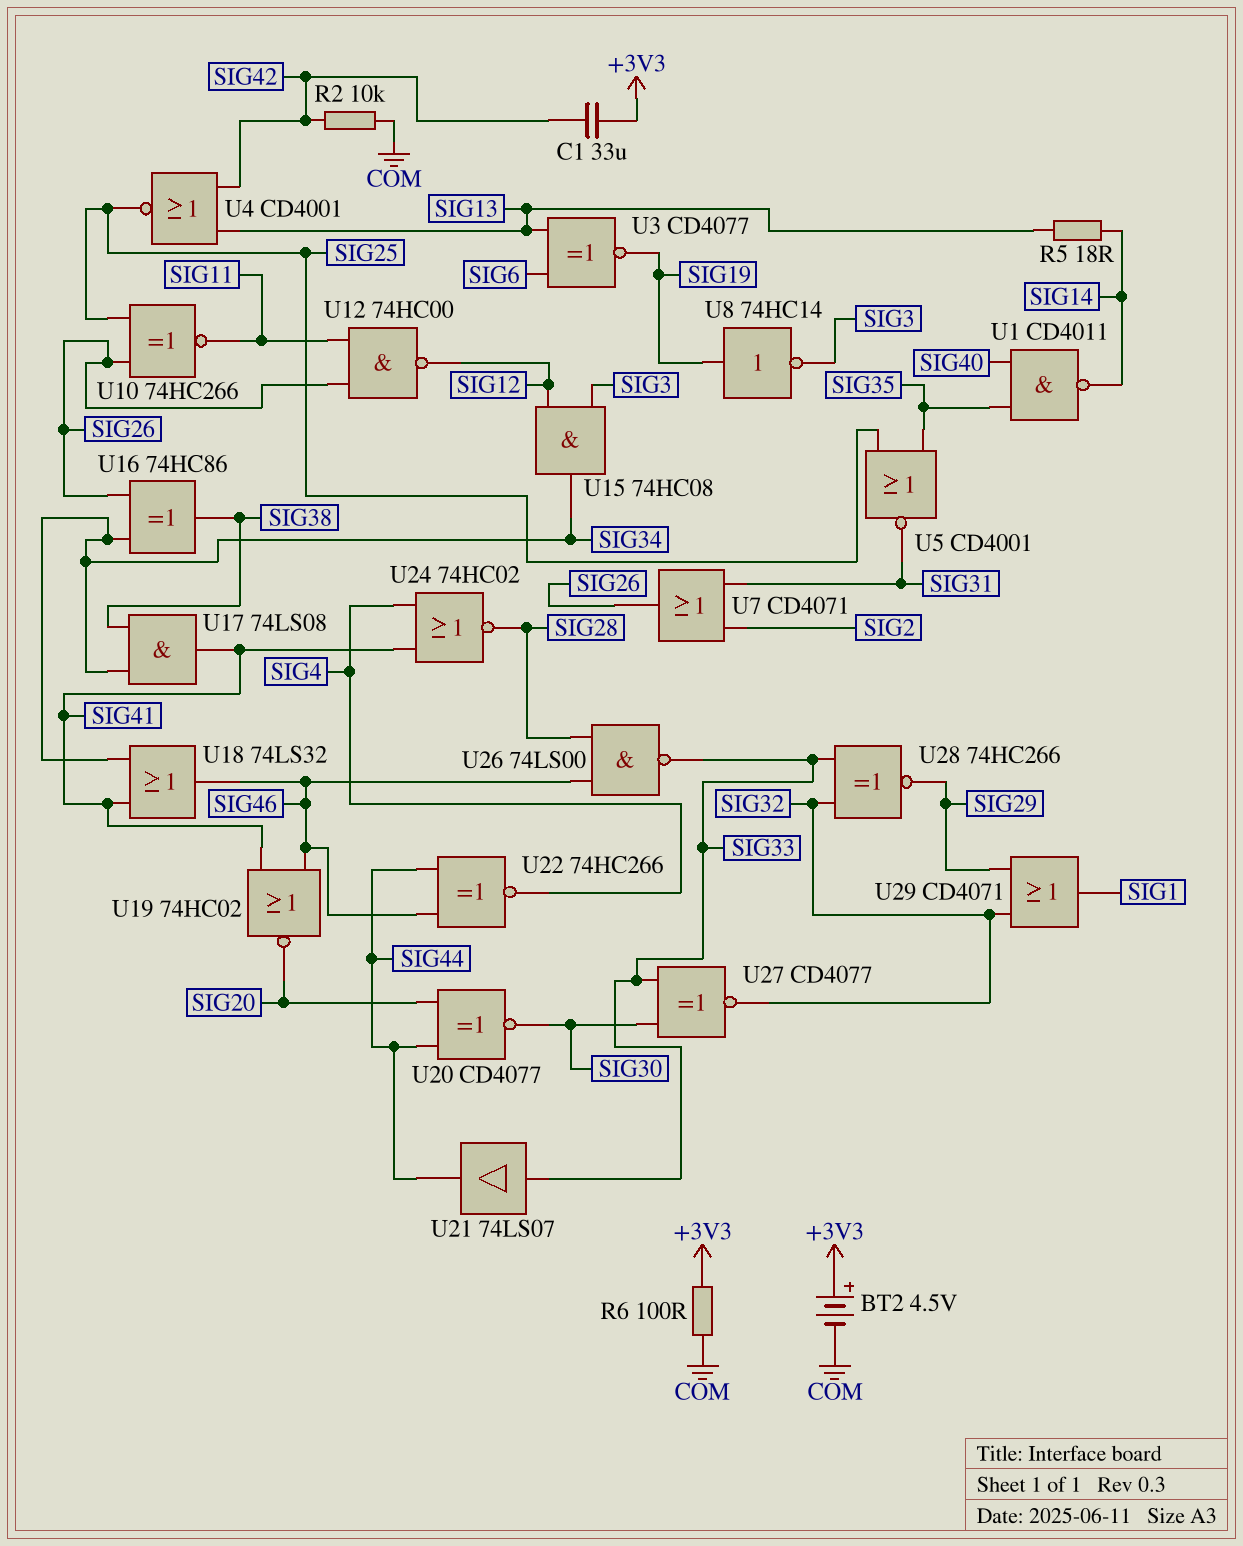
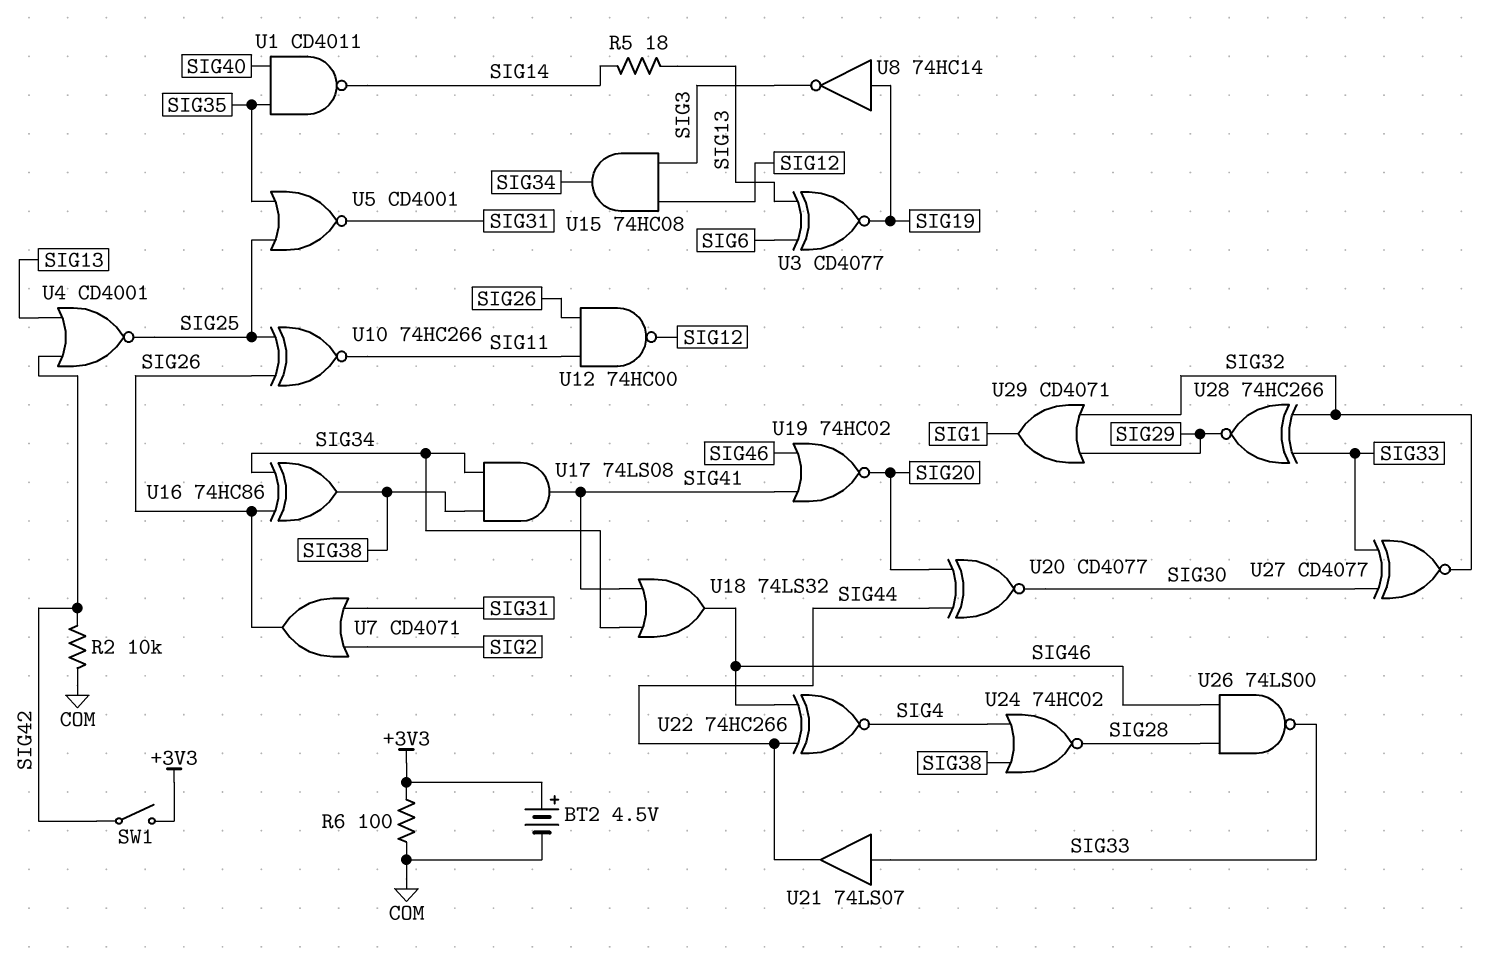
C1: 33uF (+3V3, SIG42) -> none
SW1: none -> switch (+3V3, SIG42)
U24: NOR 74HC02 (in SIG4, in SIG41, out SIG28) -> NOR 74HC02 (in SIG4, in SIG38, out SIG28)

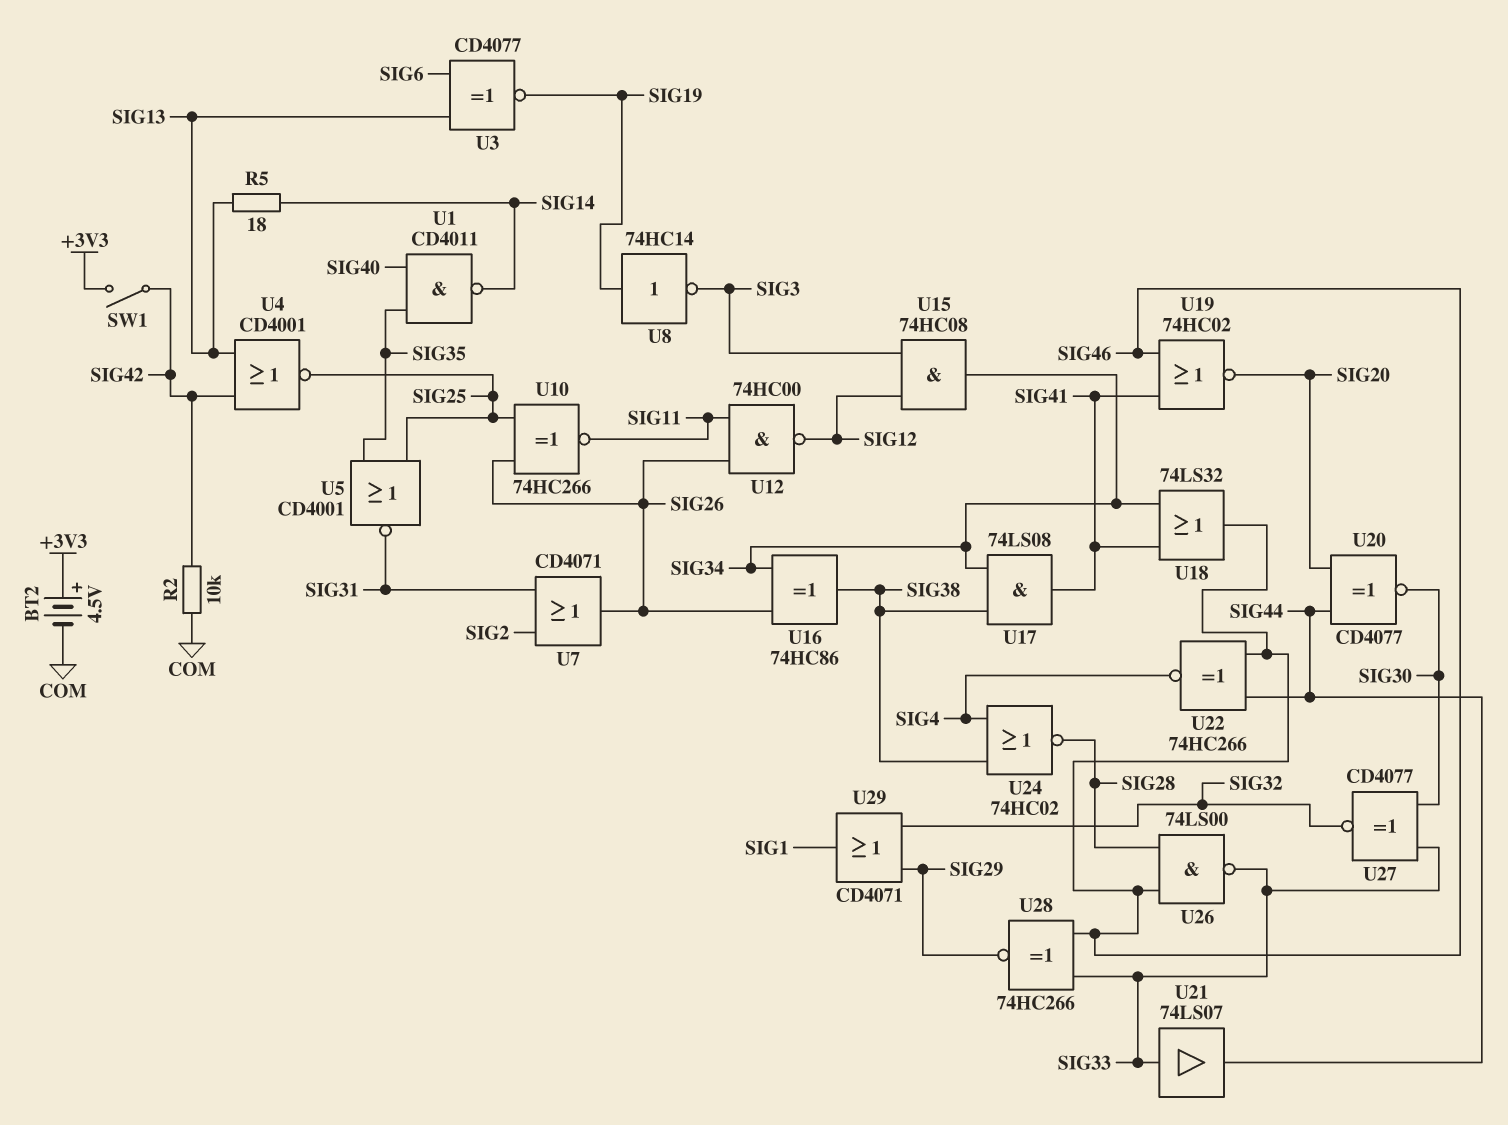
R6: 100 (+3V3, COM) -> none
U28: XNOR 74HC266 (in SIG32, in SIG33, out SIG29) -> XNOR 74HC266 (in SIG33, in SIG46, out SIG29)

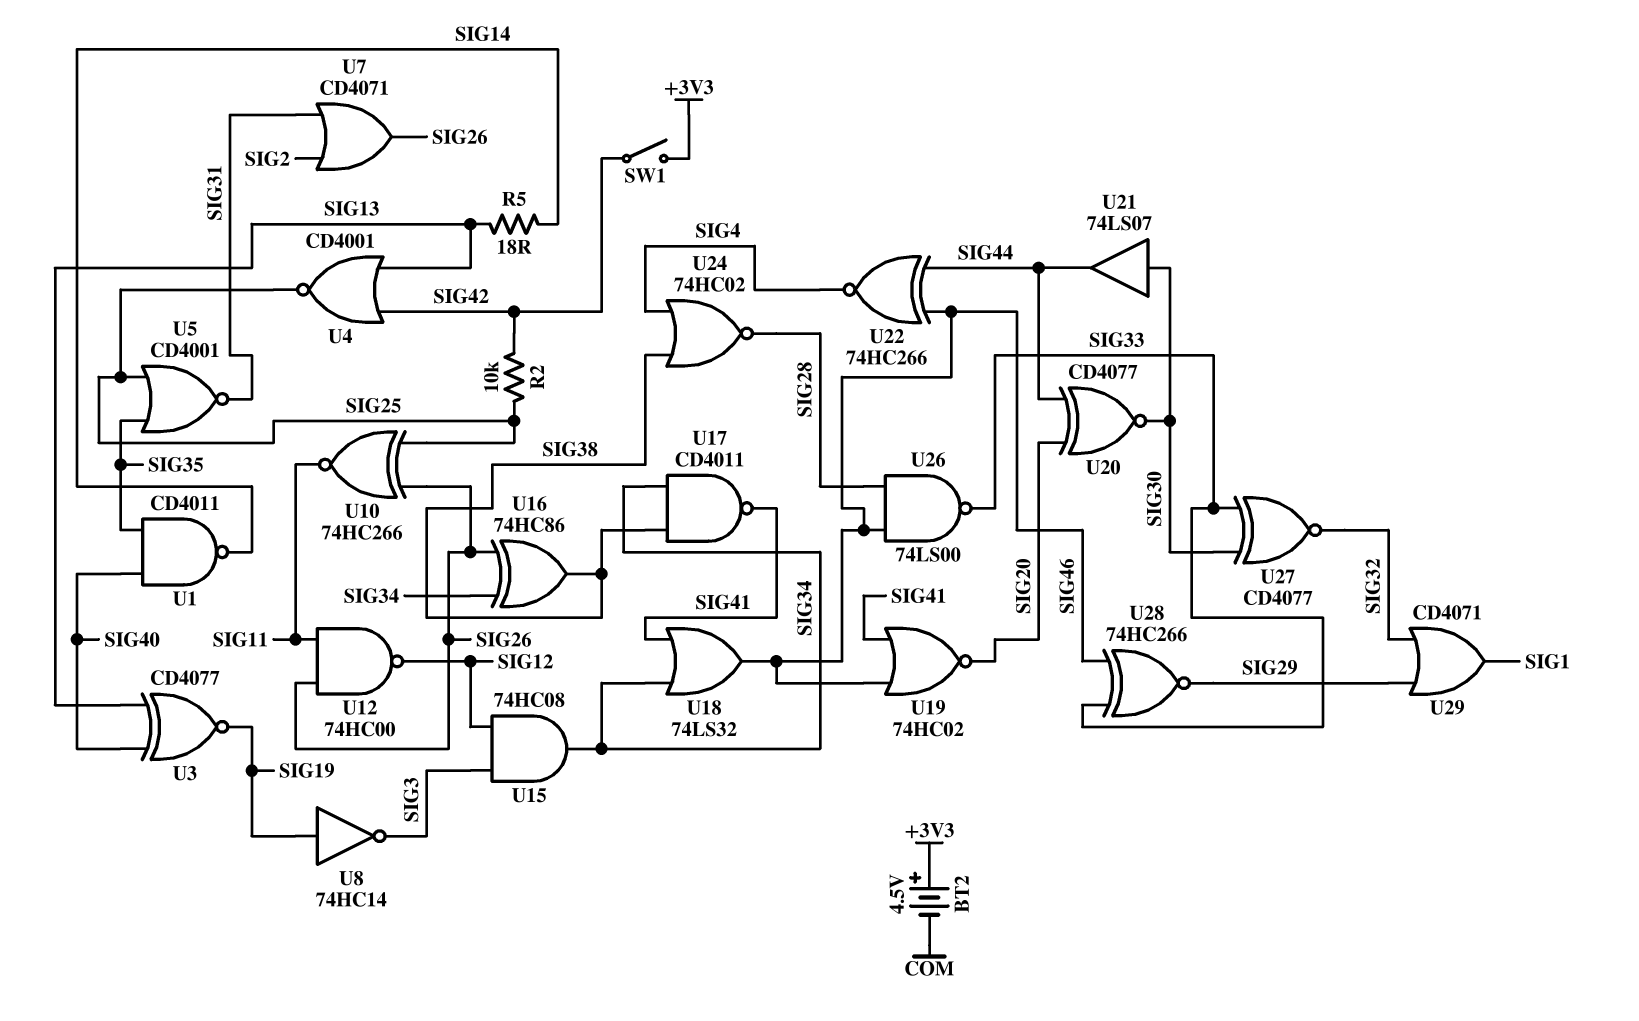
R2: 10k (COM, SIG42) -> 10k (SIG25, SIG42)
U3: XNOR CD4077 (in SIG6, in SIG13, out SIG19) -> XNOR CD4077 (in SIG13, in SIG40, out SIG19)
U17: AND 74LS08 (in SIG34, in SIG38, out SIG41) -> NAND CD4011 (in SIG34, in SIG38, out SIG41)
U21: buffer 74LS07 (in SIG33, out SIG44) -> buffer 74LS07 (in SIG30, out SIG44)

